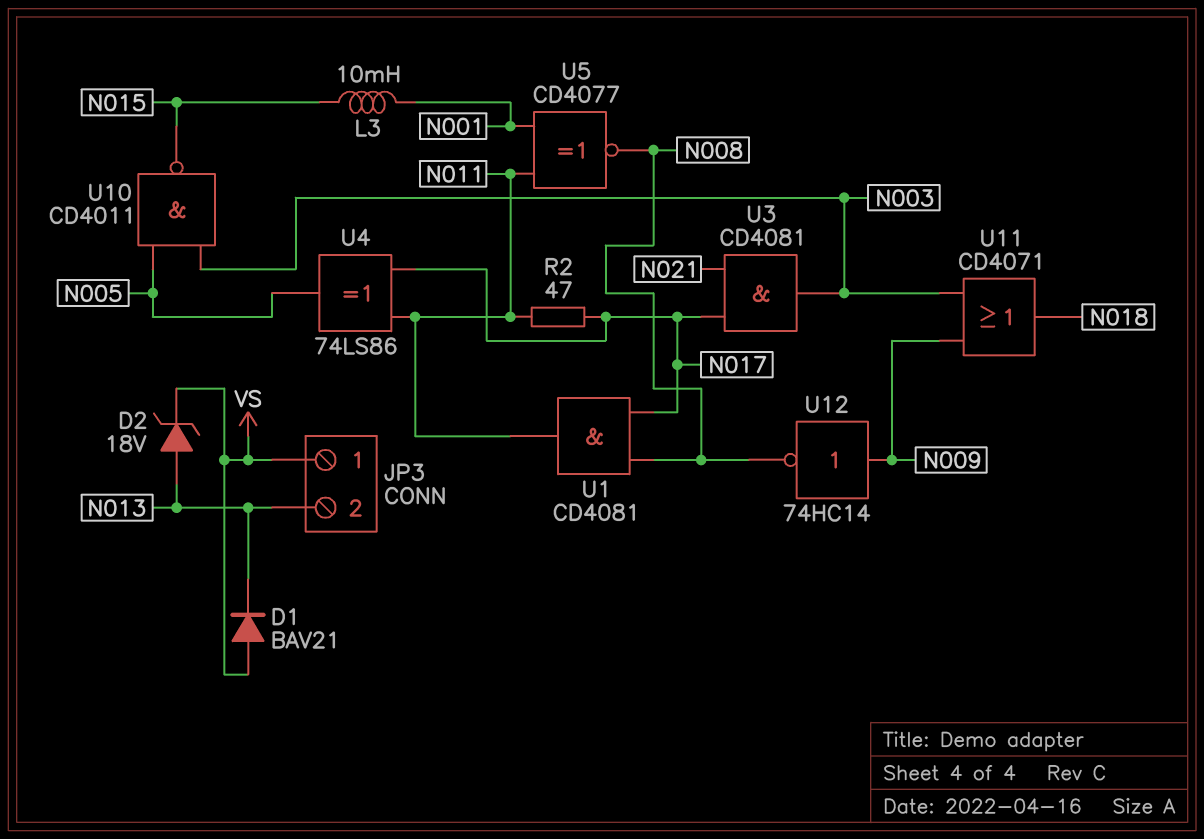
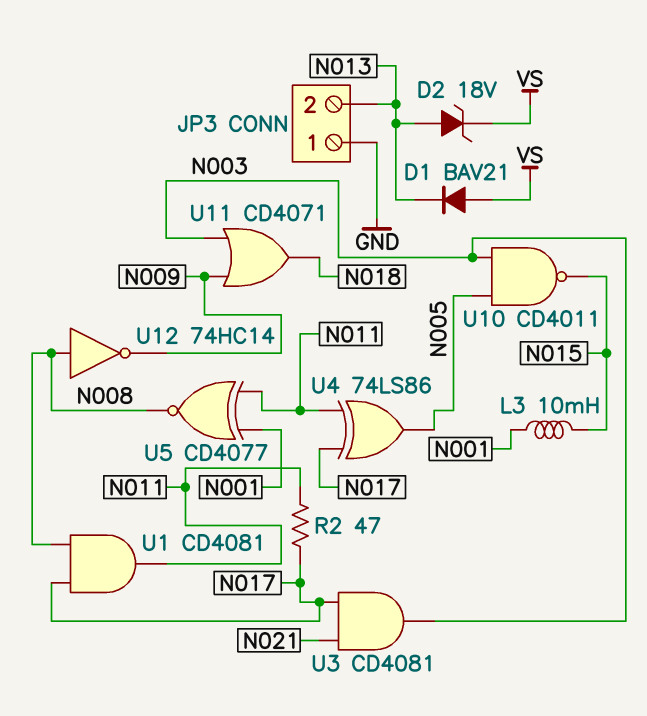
JP3 pin 1: VS -> GND
U12: NOT 74HC14 (in N009, out N008) -> NOT 74HC14 (in N008, out N009)

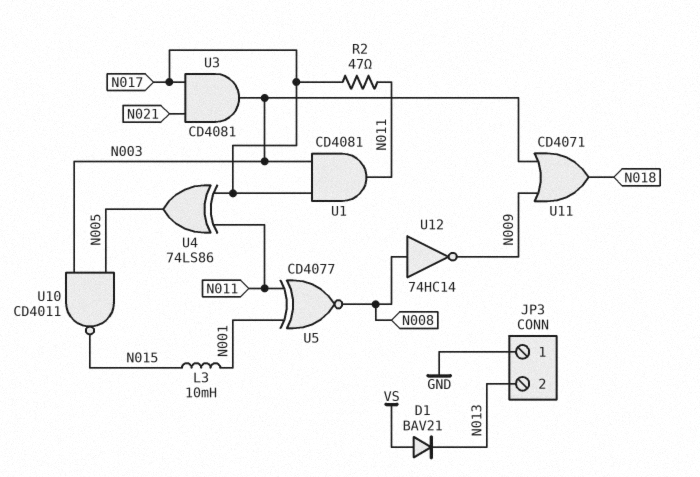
D2: zener 18V (A N013, K VS) -> none
U1: AND CD4081 (in N008, in N017, out N011) -> AND CD4081 (in N003, in N017, out N011)

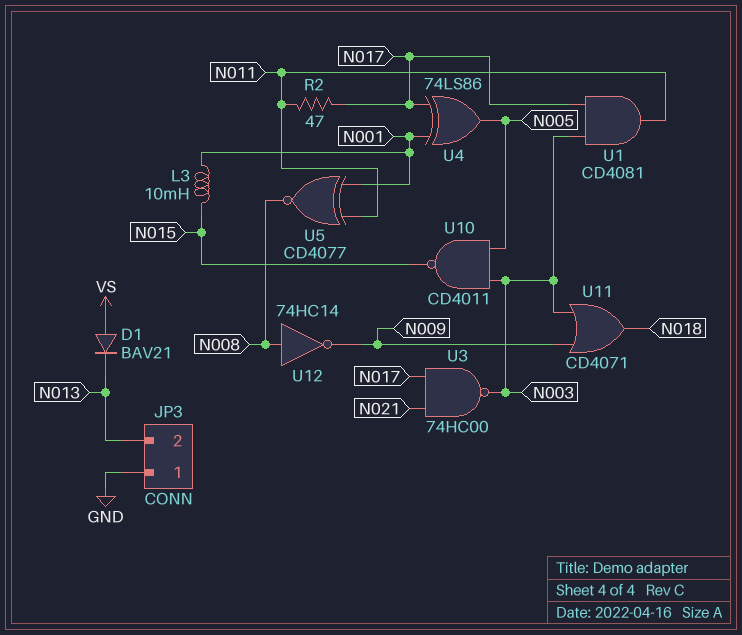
U3: AND CD4081 (in N017, in N021, out N003) -> NAND 74HC00 (in N017, in N021, out N003)
U4: XOR 74LS86 (in N011, in N017, out N005) -> XOR 74LS86 (in N001, in N017, out N005)

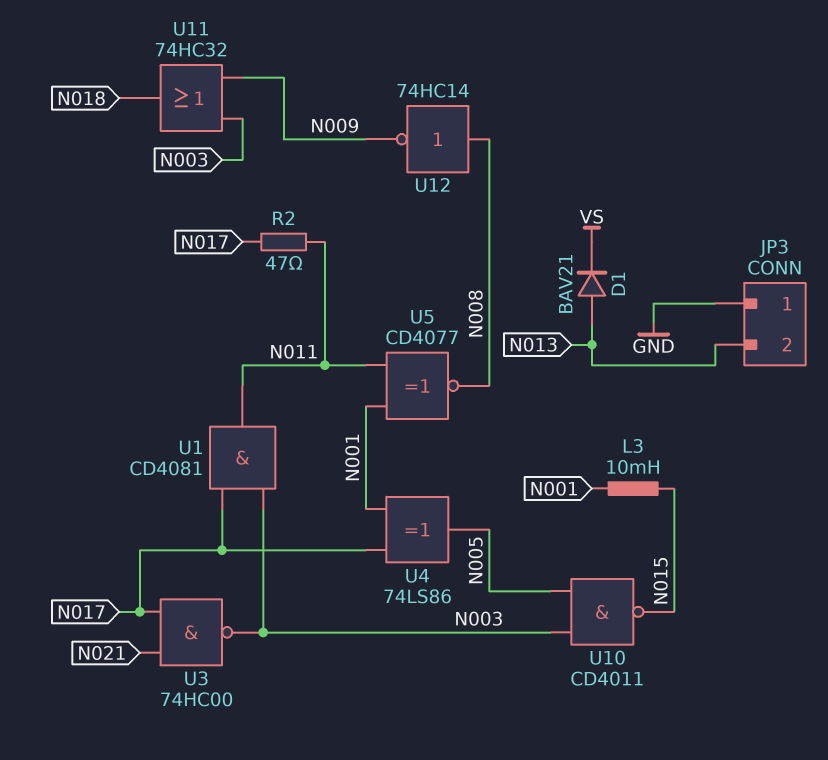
D1: diode BAV21 (A VS, K N013) -> diode BAV21 (A N013, K VS)
U11: OR CD4071 (in N003, in N009, out N018) -> OR 74HC32 (in N003, in N009, out N018)

